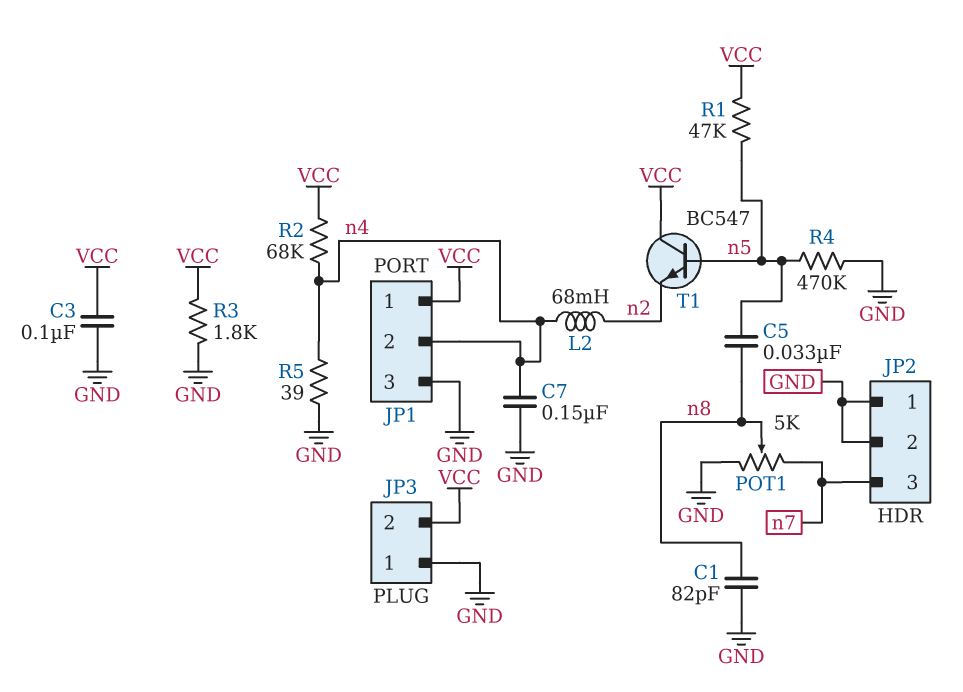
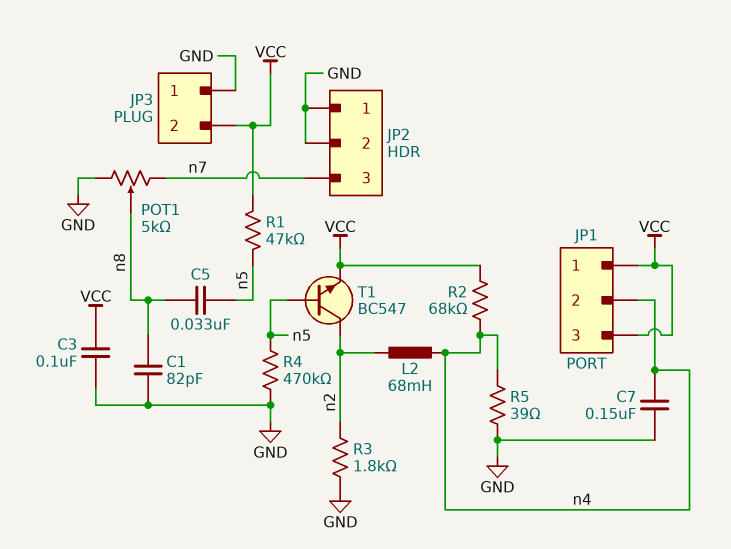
JP1 pin 3: GND -> VCC
R3: 1.8k (GND, VCC) -> 1.8k (GND, n2)
T1: NPN BC547 (B n5, C VCC, E n2) -> NPN BC547 (B n5, C n2, E VCC)

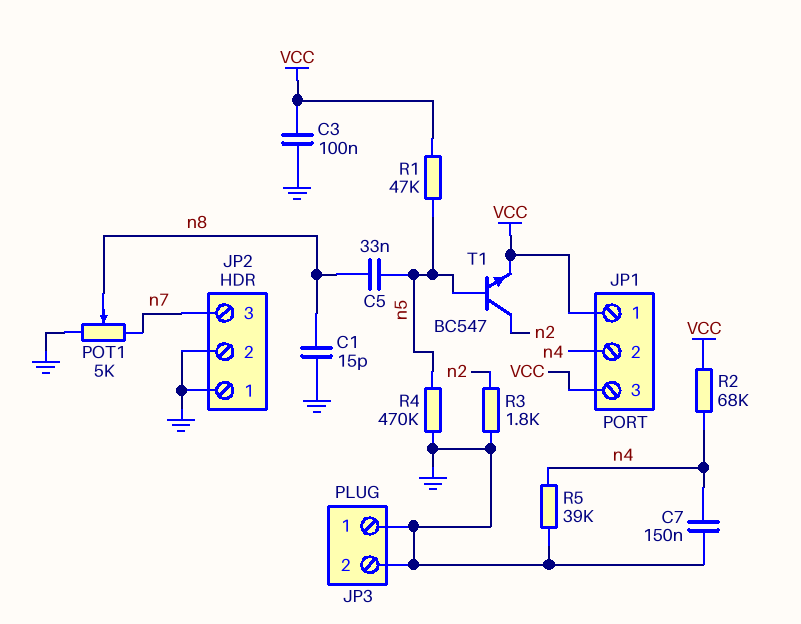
C1: 82pF (GND, n8) -> 15pF (GND, n8)
JP3 pin 2: VCC -> GND
L2: 68mH (n2, n4) -> none
R5: 39 (GND, n4) -> 39k (GND, n4)

